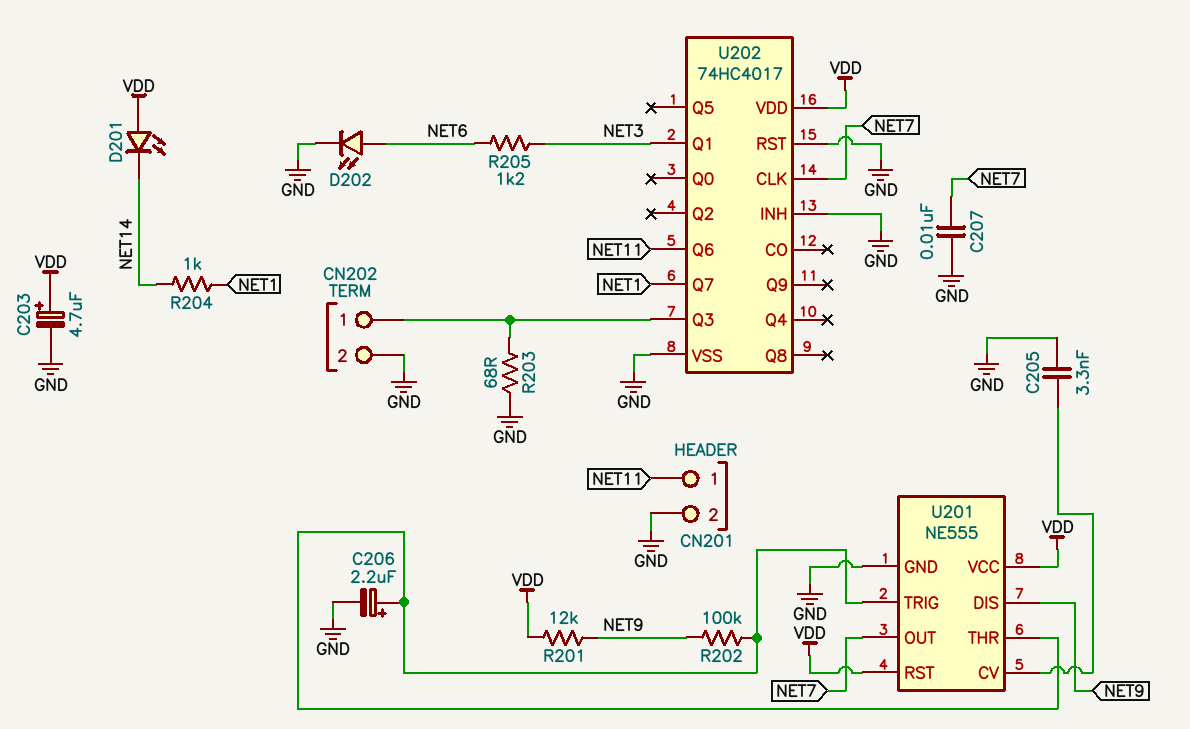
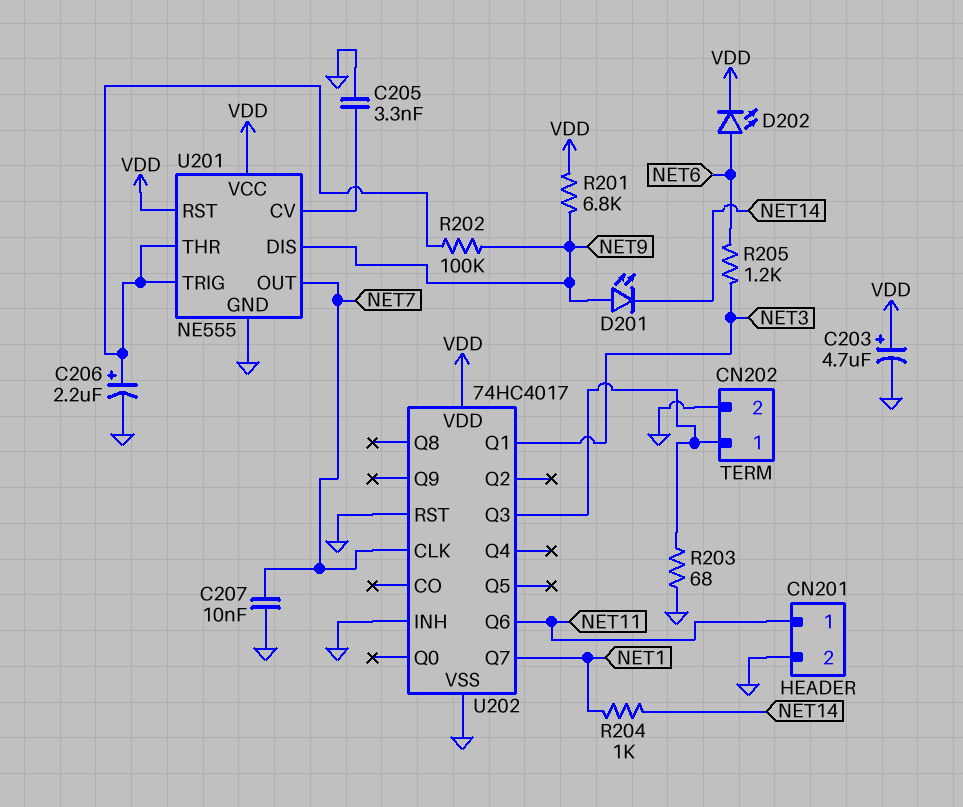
D201: LED (A VDD, K NET14) -> LED (A NET9, K NET14)
D202: LED (A NET6, K GND) -> LED (A NET6, K VDD)
R201: 12k (NET9, VDD) -> 6.8k (NET9, VDD)

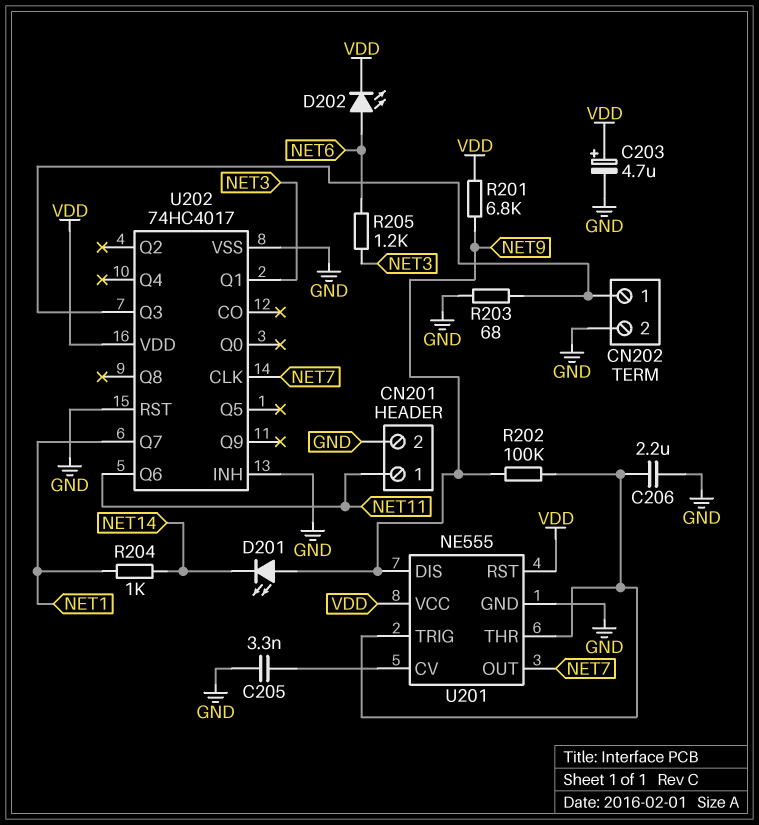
C206: 2.2uF (plus U201/THR, minus GND) -> 2.2uF (GND, U201/THR)
C207: 10nF (GND, NET7) -> none

